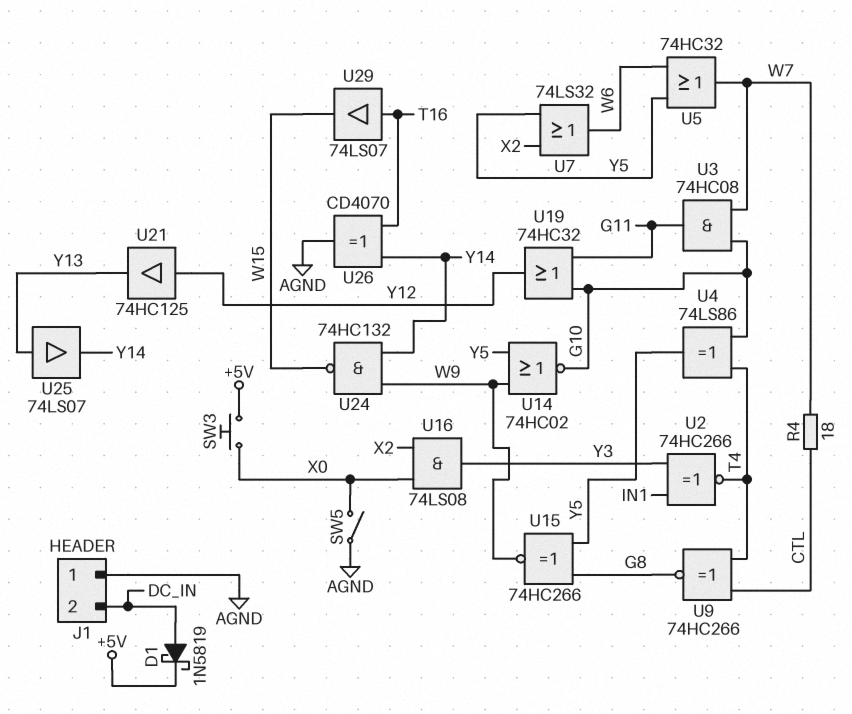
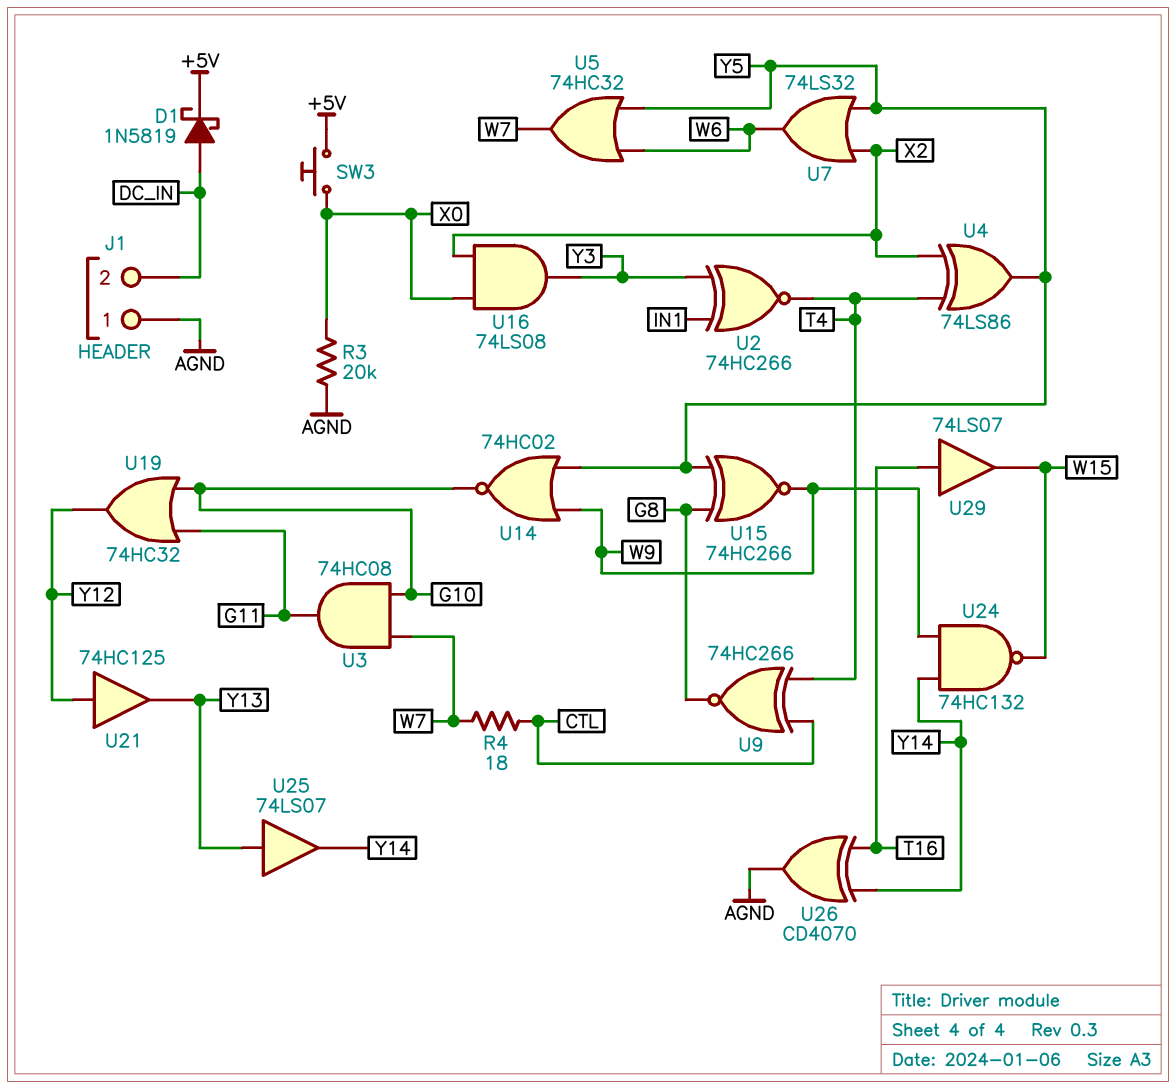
R3: none -> 20k (AGND, X0)
SW5: switch (AGND, X0) -> none
U4: XOR 74LS86 (in G10, in T4, out Y5) -> XOR 74LS86 (in T4, in X2, out Y5)

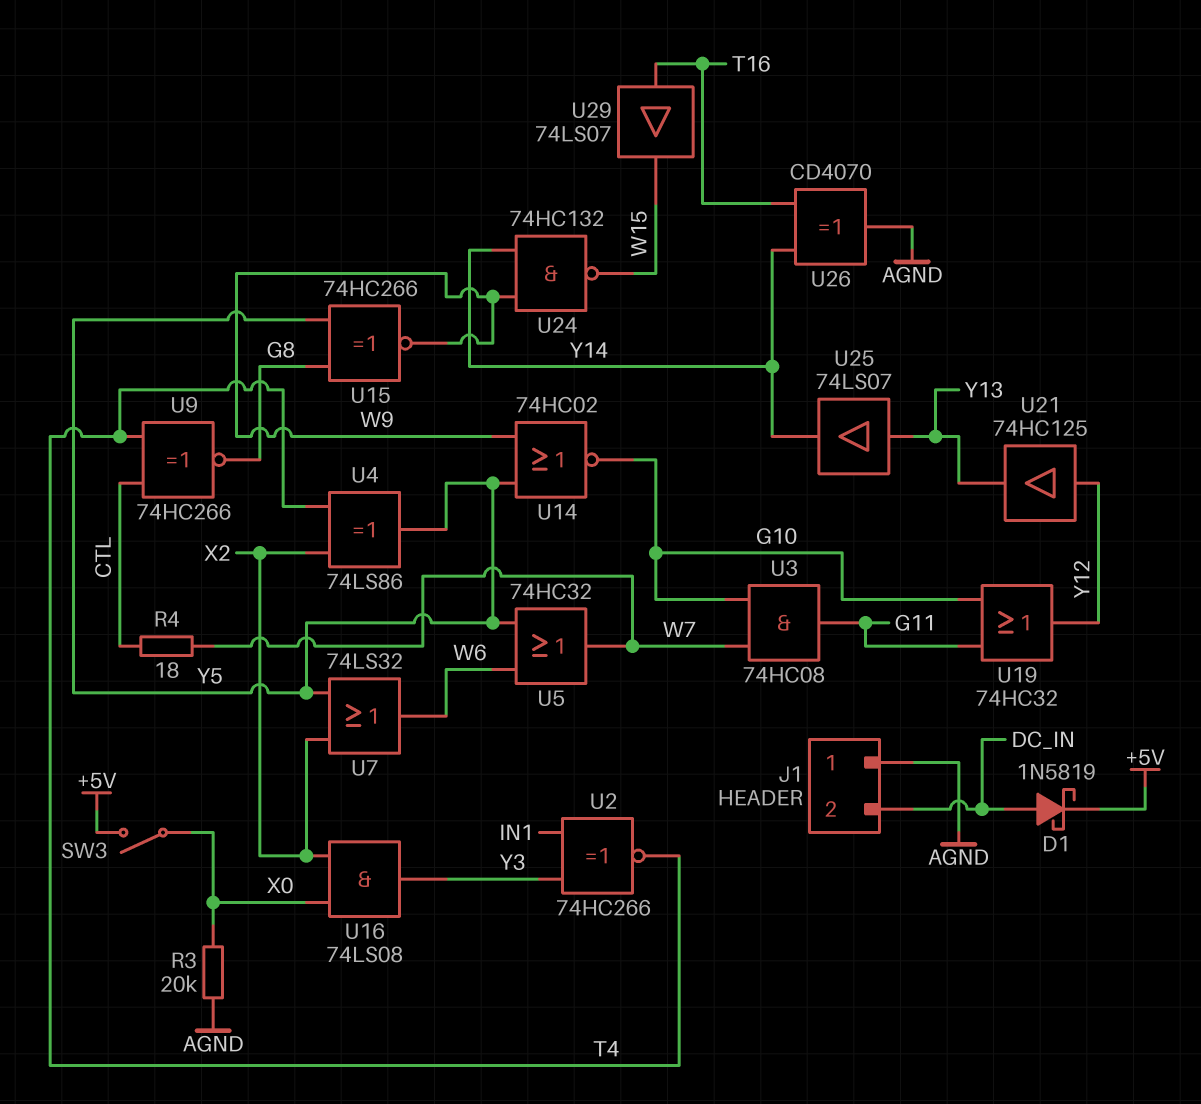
SW3: button (+5V, X0) -> switch (+5V, X0)

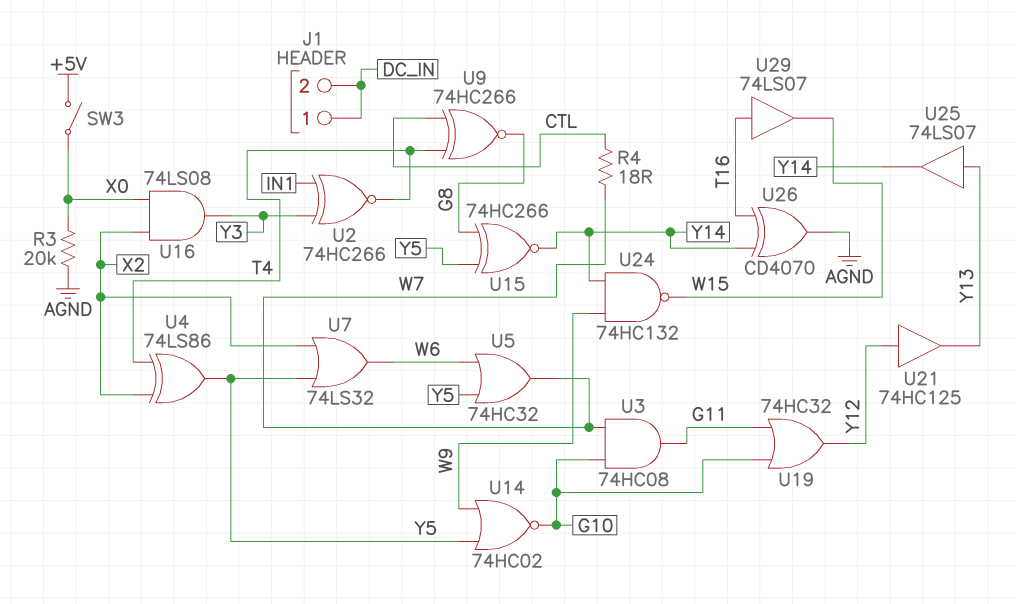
D1: schottky 1N5819 (A DC_IN, K +5V) -> none
J1 pin 1: AGND -> DC_IN
U15: XNOR 74HC266 (in G8, in Y5, out W9) -> XNOR 74HC266 (in G8, in Y5, out Y14)

